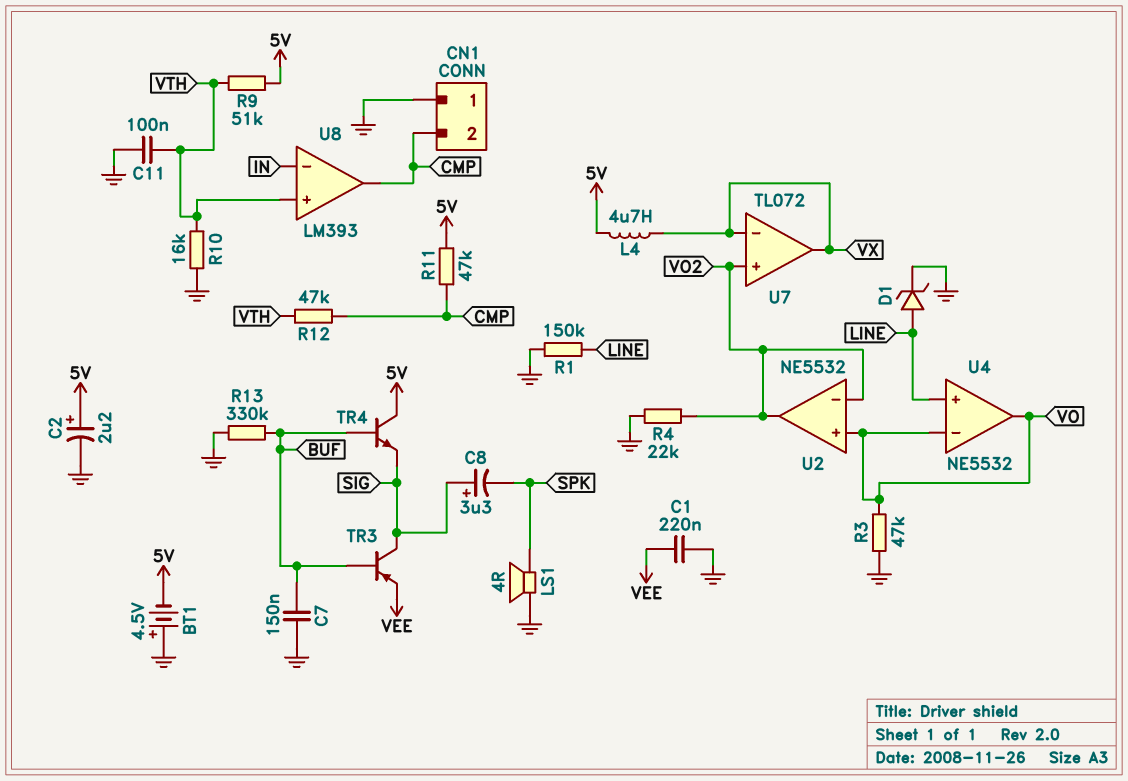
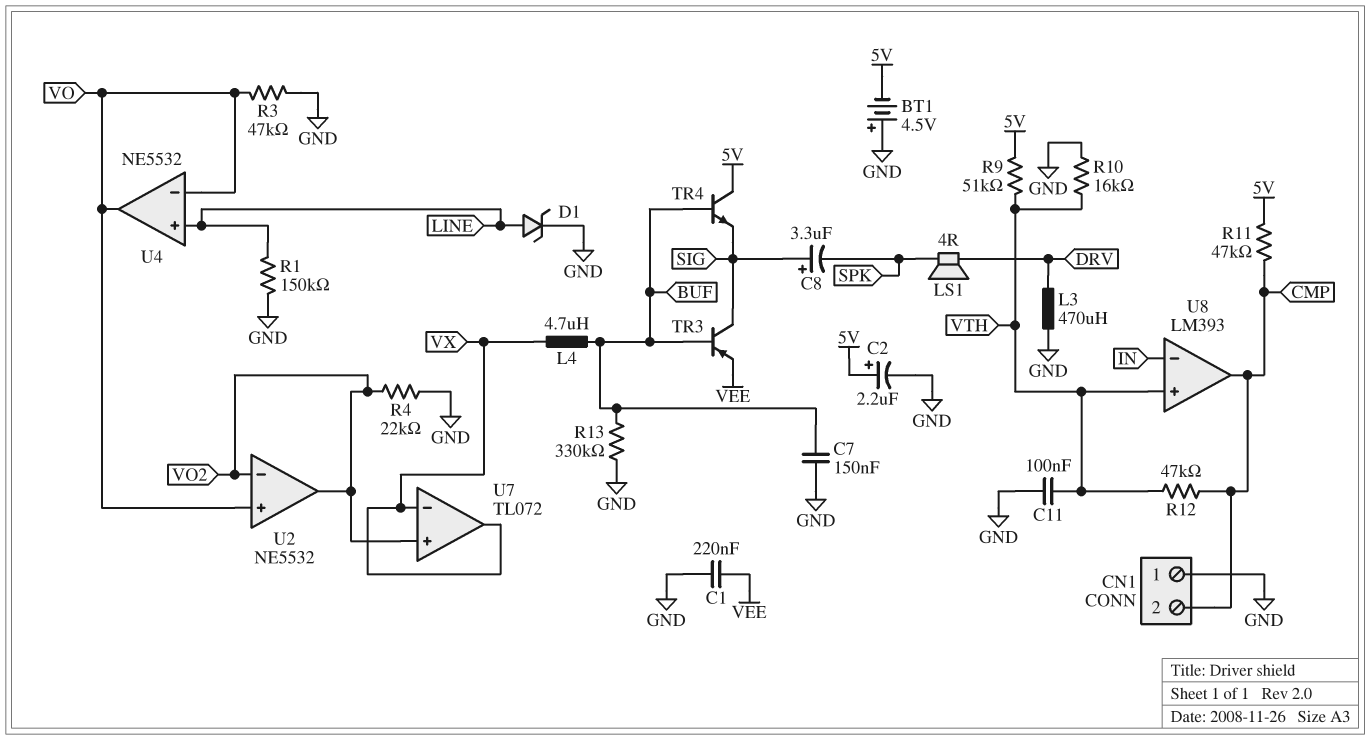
L3: none -> 470uH (DRV, GND)
L4: 4.7uH (5V, VX) -> 4.7uH (BUF, VX)
LS1: speaker 4R (GND, SPK) -> speaker 4R (DRV, SPK)

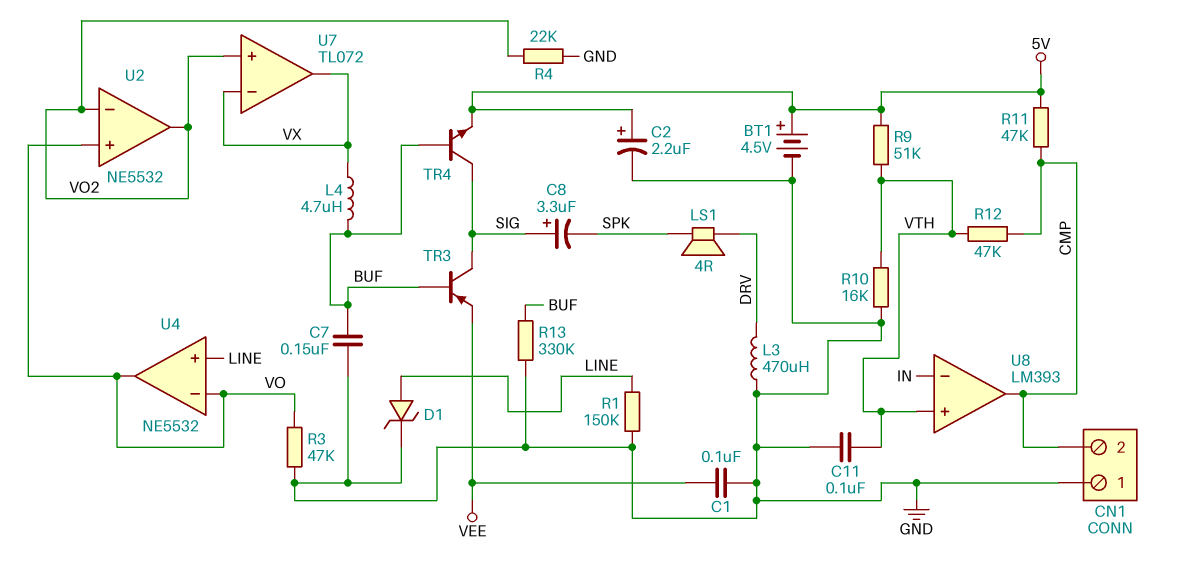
BT1: 4.5V (plus GND, minus 5V) -> 4.5V (plus 5V, minus GND)
C1: 220nF (GND, VEE) -> 100nF (GND, VEE)
TR4: NPN (B BUF, C 5V, E SIG) -> NPN (B BUF, C SIG, E 5V)

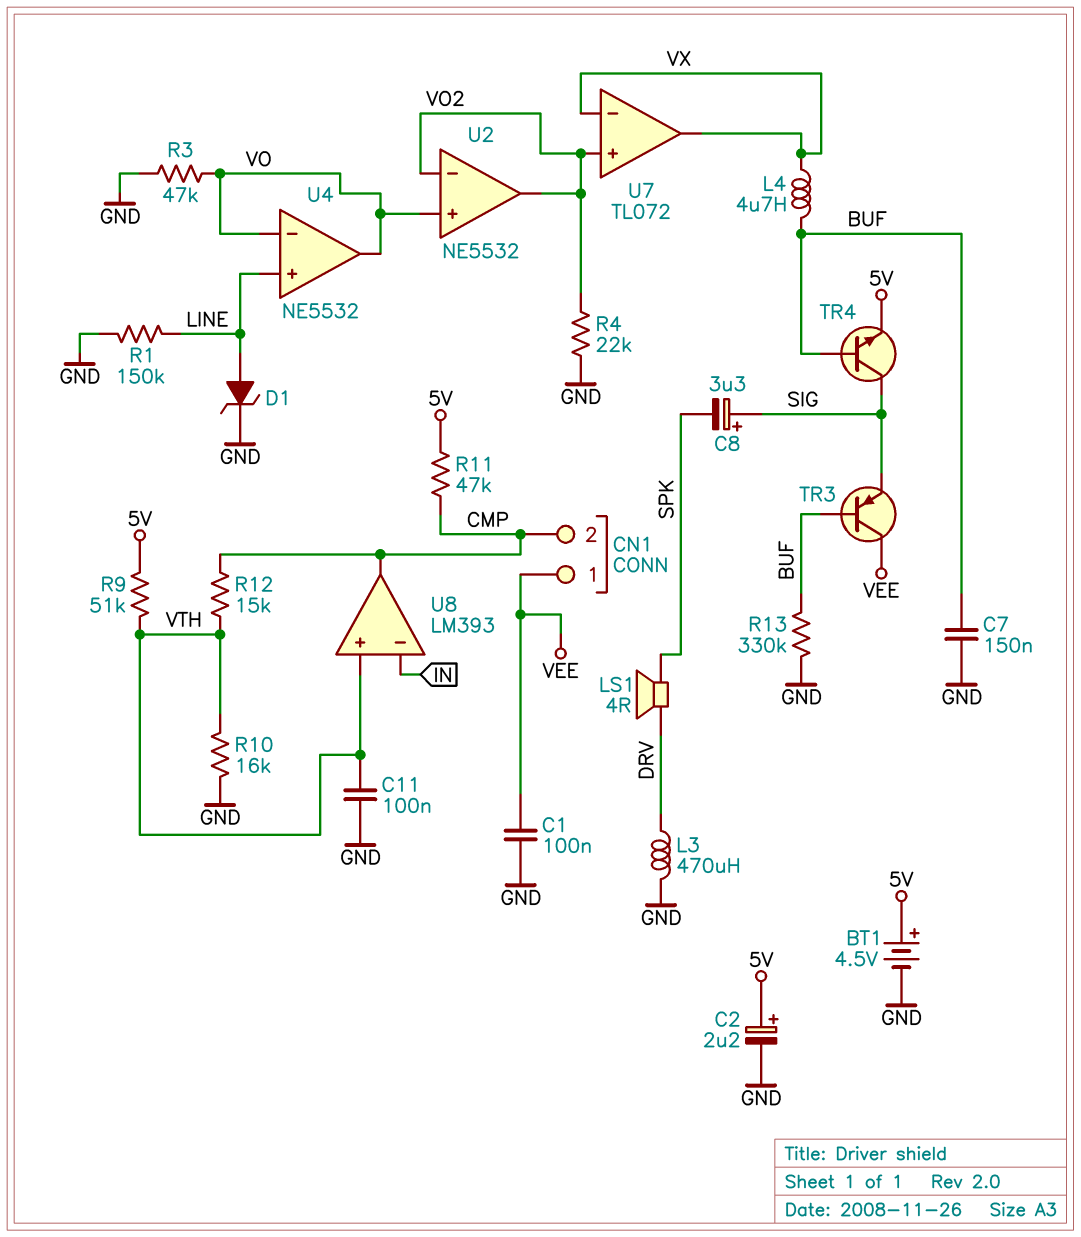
CN1 pin 1: GND -> VEE
R12: 47k (CMP, VTH) -> 15k (CMP, VTH)
TR3: PNP (B BUF, C SIG, E VEE) -> PNP (B BUF, C VEE, E SIG)

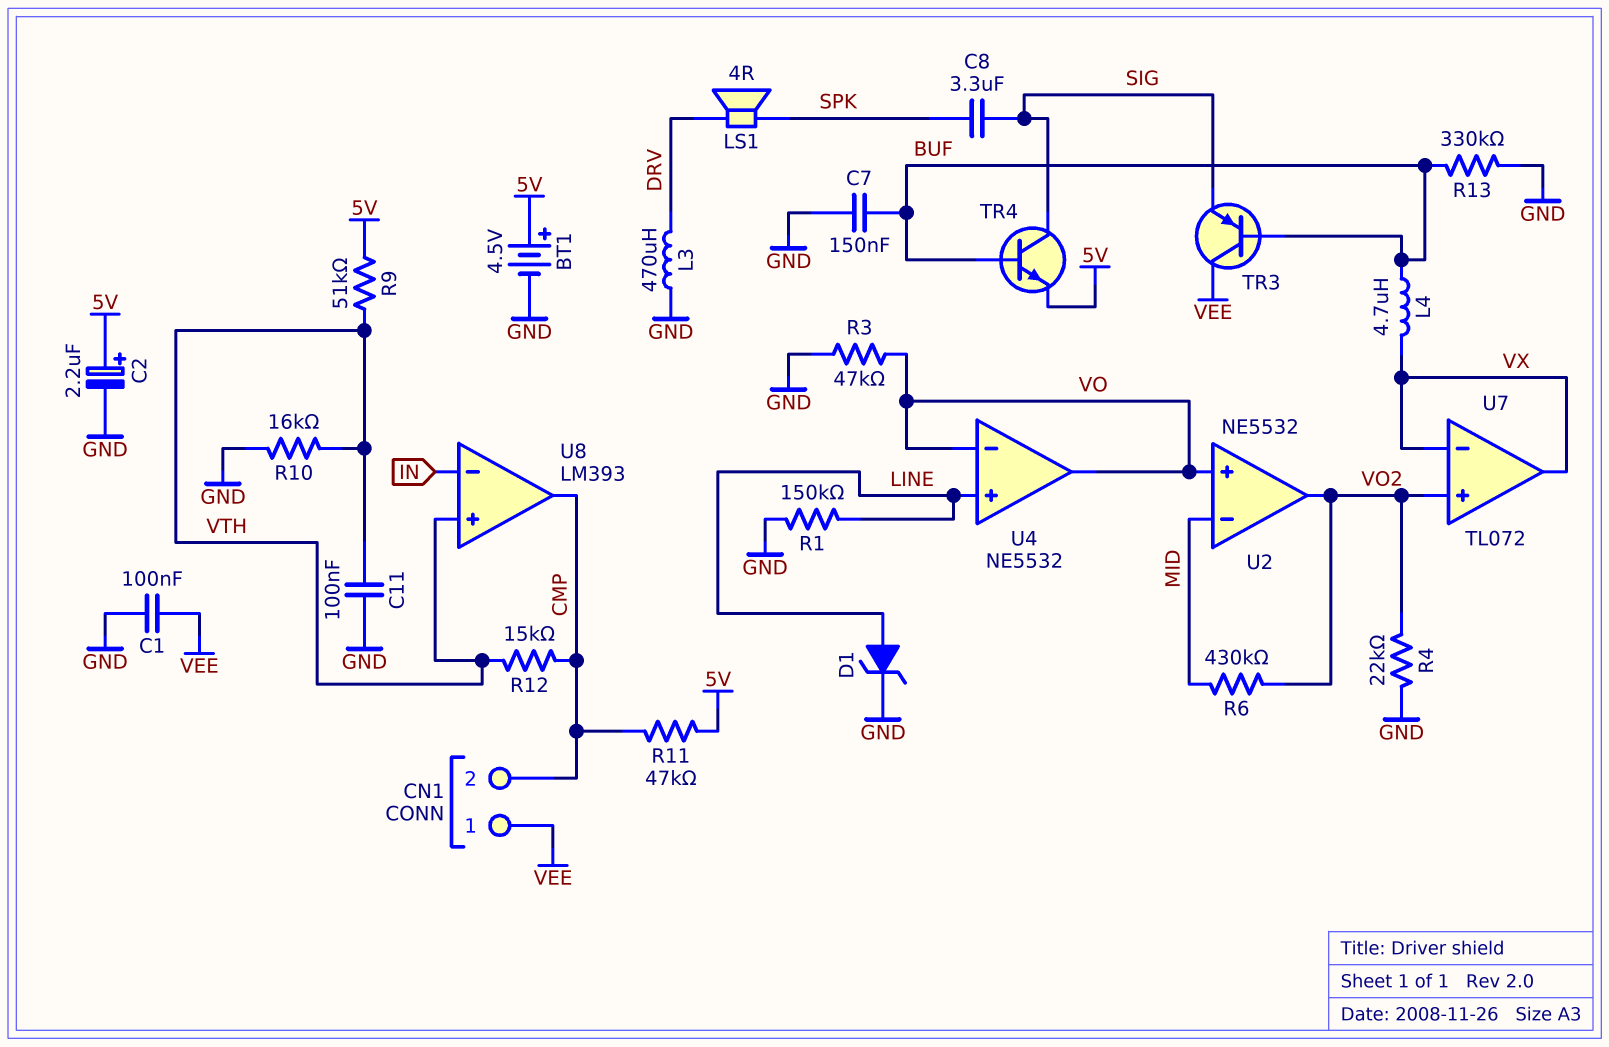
C8: 3.3uF (plus SIG, minus SPK) -> 3.3uF (SIG, SPK)
R6: none -> 430k (MID, VO2)
U2 pin in-: VO2 -> MID

